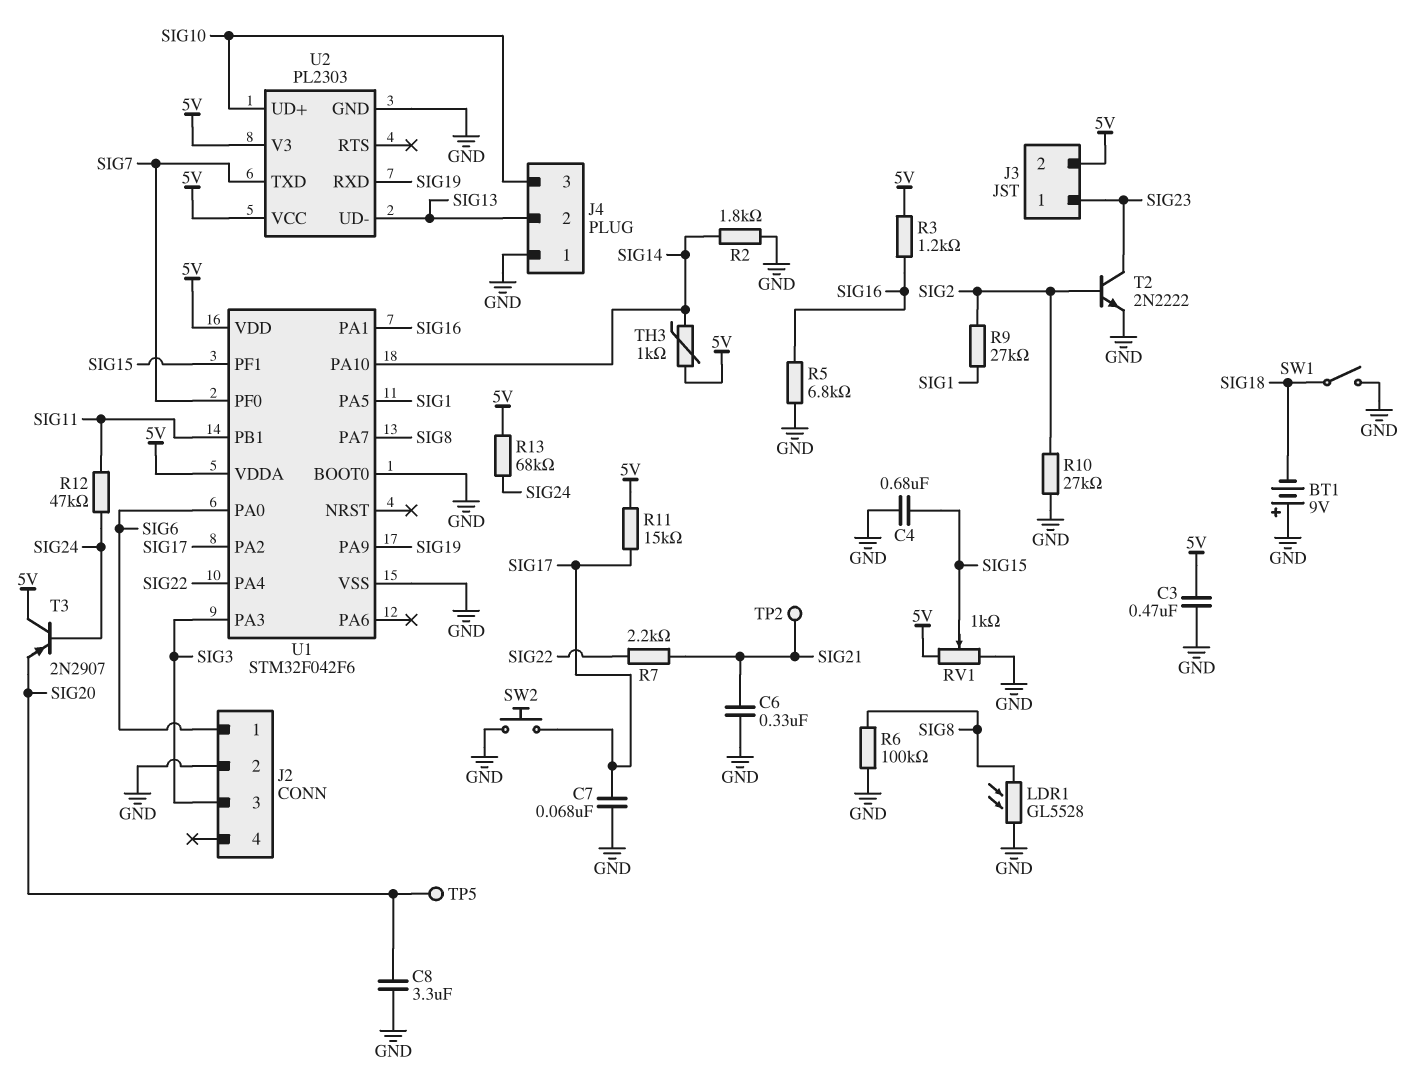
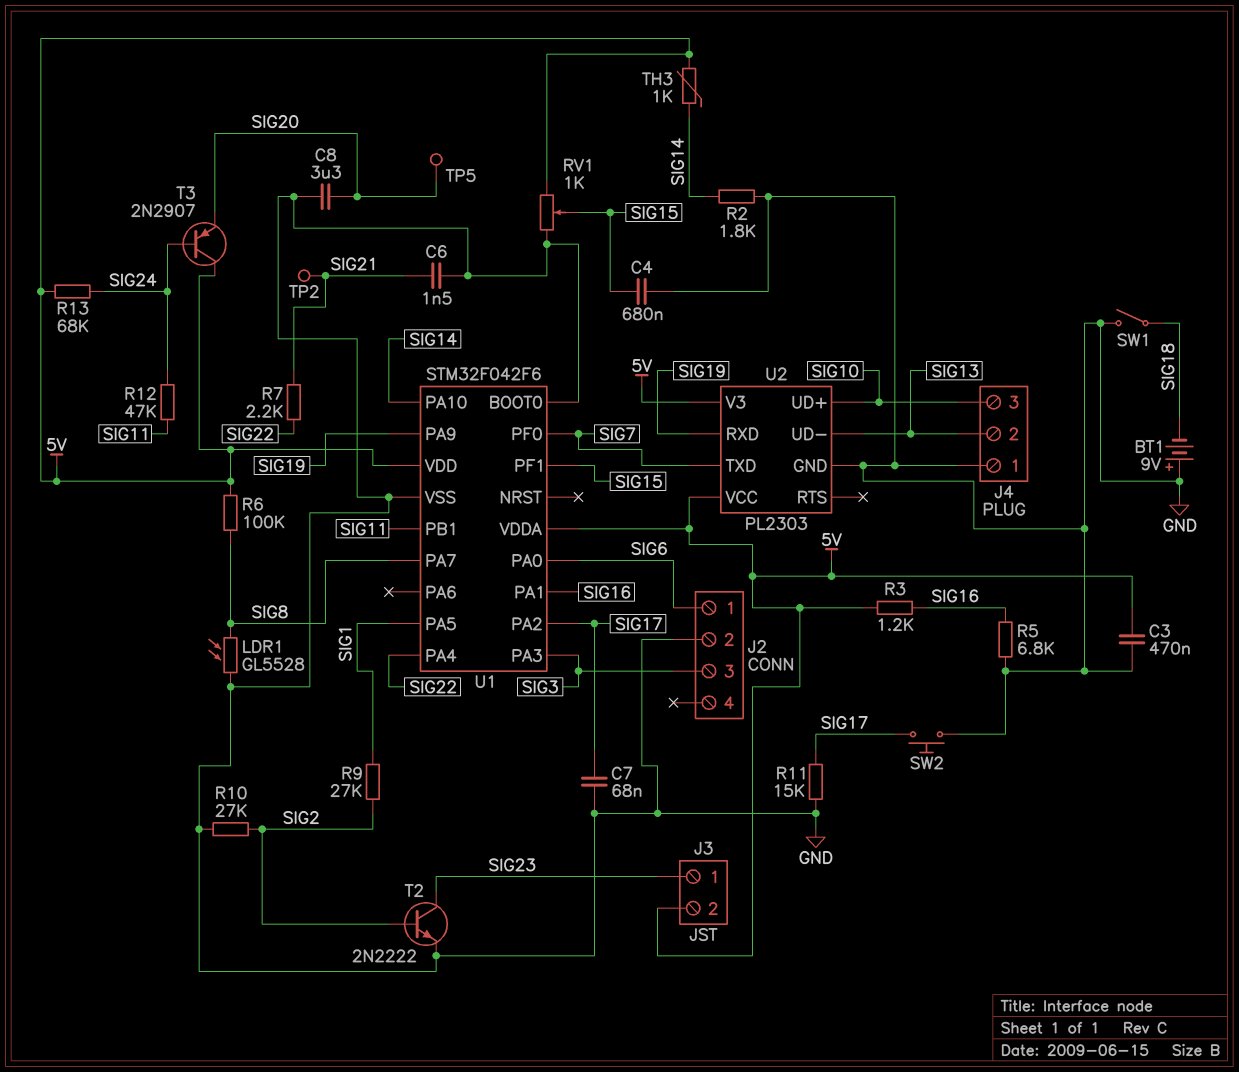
C6: 330nF (GND, SIG21) -> 1.5nF (GND, SIG21)
R6: 100k (GND, SIG8) -> 100k (5V, SIG8)
R11: 15k (5V, SIG17) -> 15k (GND, SIG17)

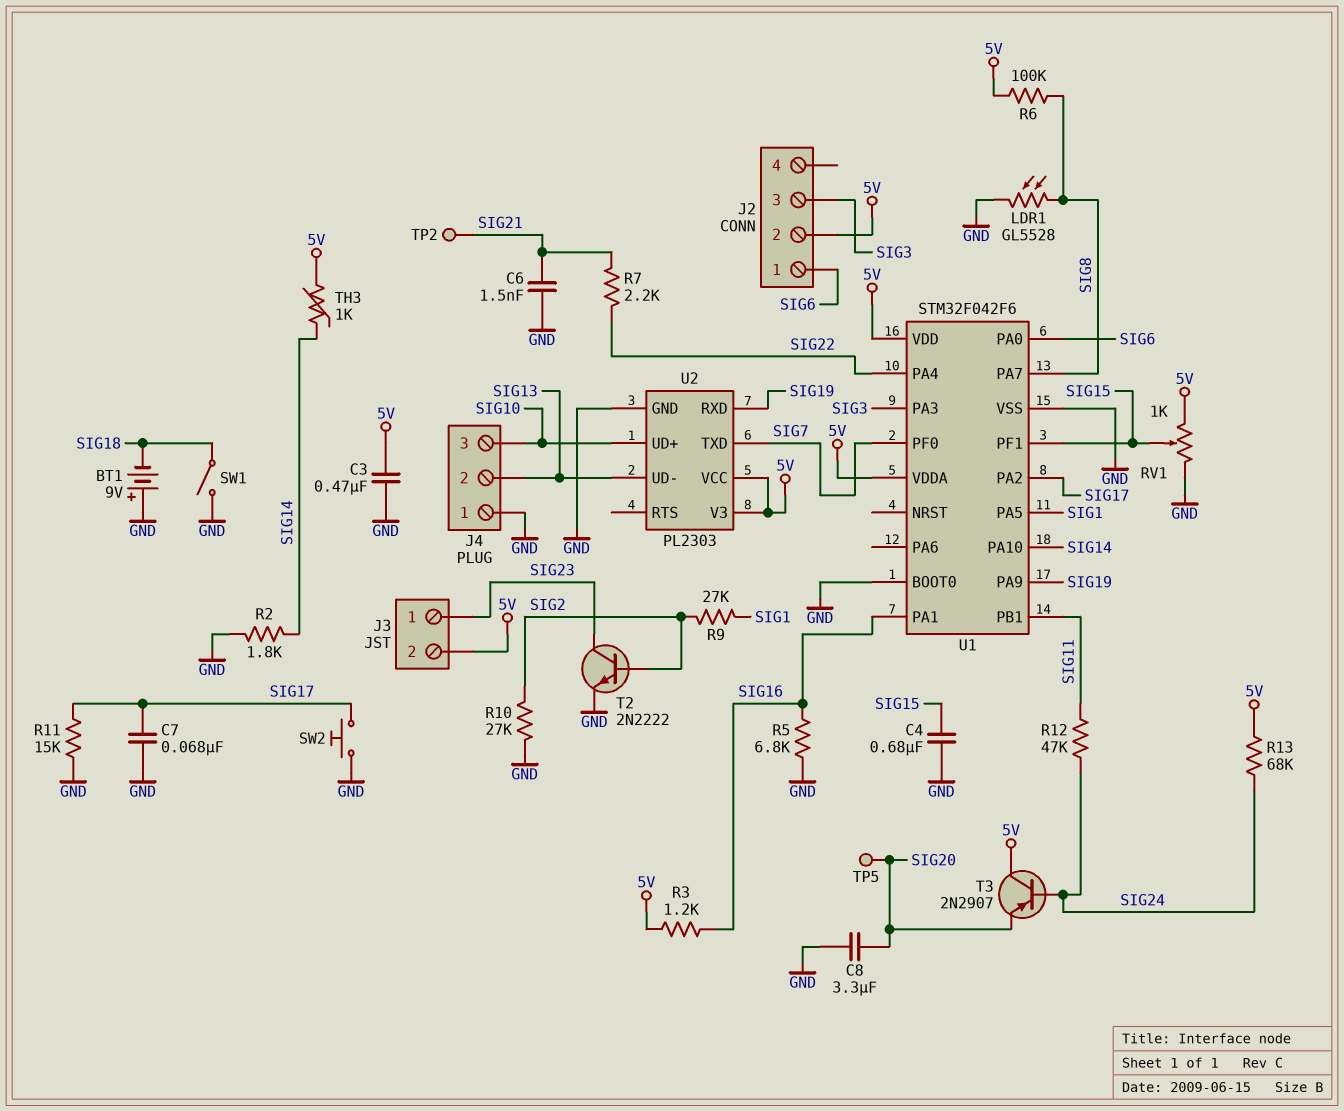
J2 pin 2: GND -> 5V

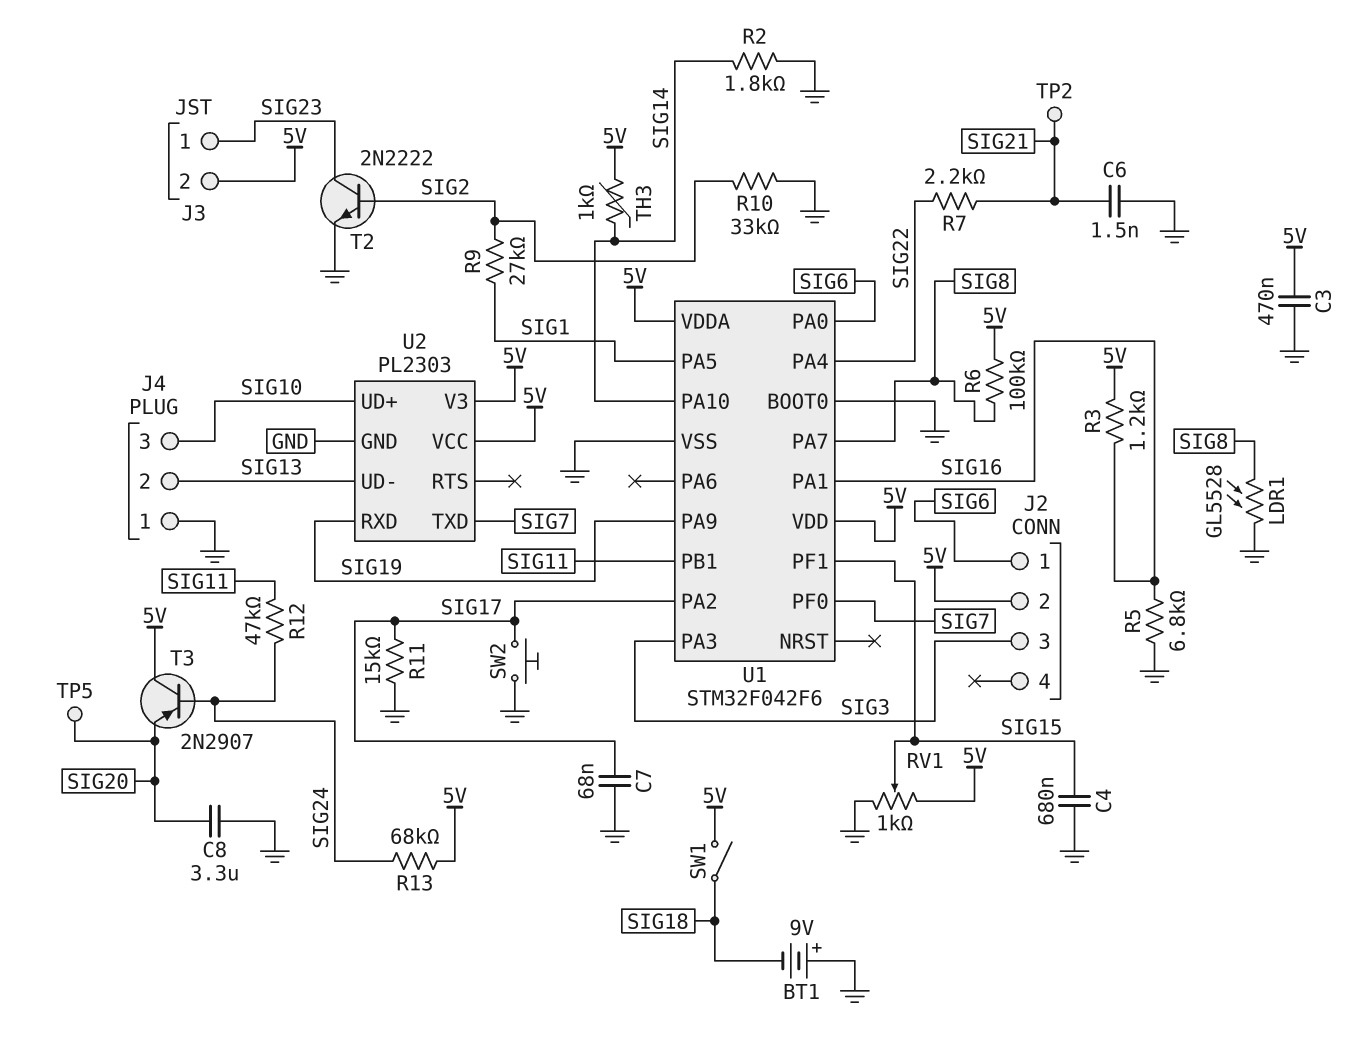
R10: 27k (GND, SIG2) -> 33k (GND, SIG2)
SW1: switch (GND, SIG18) -> switch (5V, SIG18)

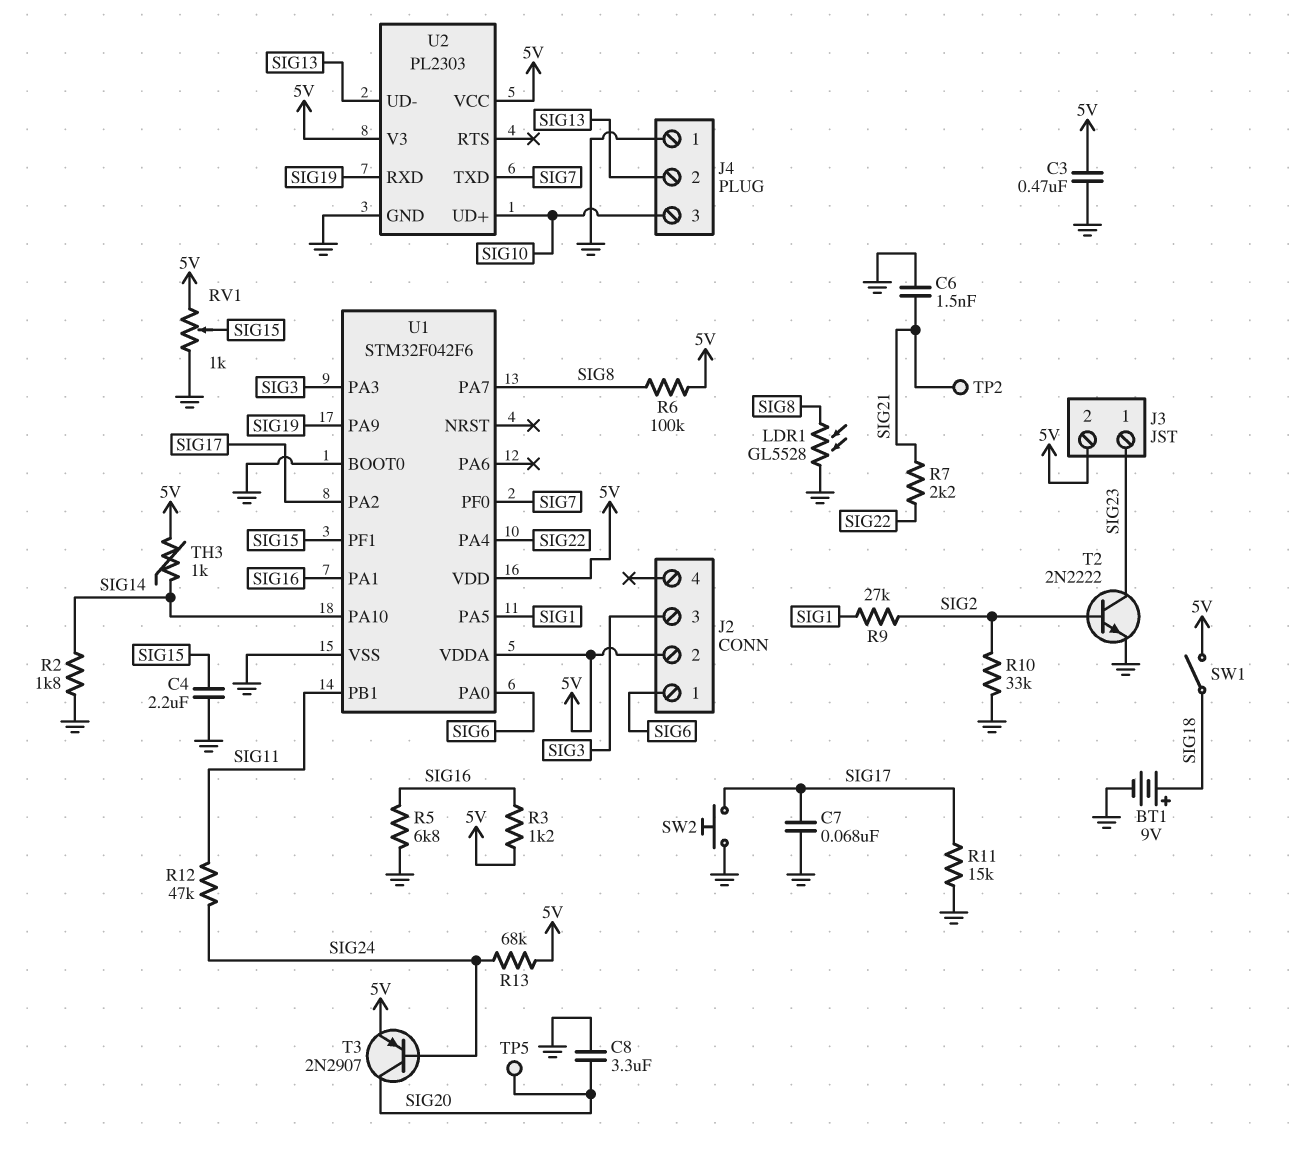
BT1: 9V (plus GND, minus SIG18) -> 9V (plus SIG18, minus GND)
C4: 680nF (GND, SIG15) -> 2.2uF (GND, SIG15)
T3: PNP 2N2907 (B SIG24, C 5V, E SIG20) -> PNP 2N2907 (B SIG24, C SIG20, E 5V)

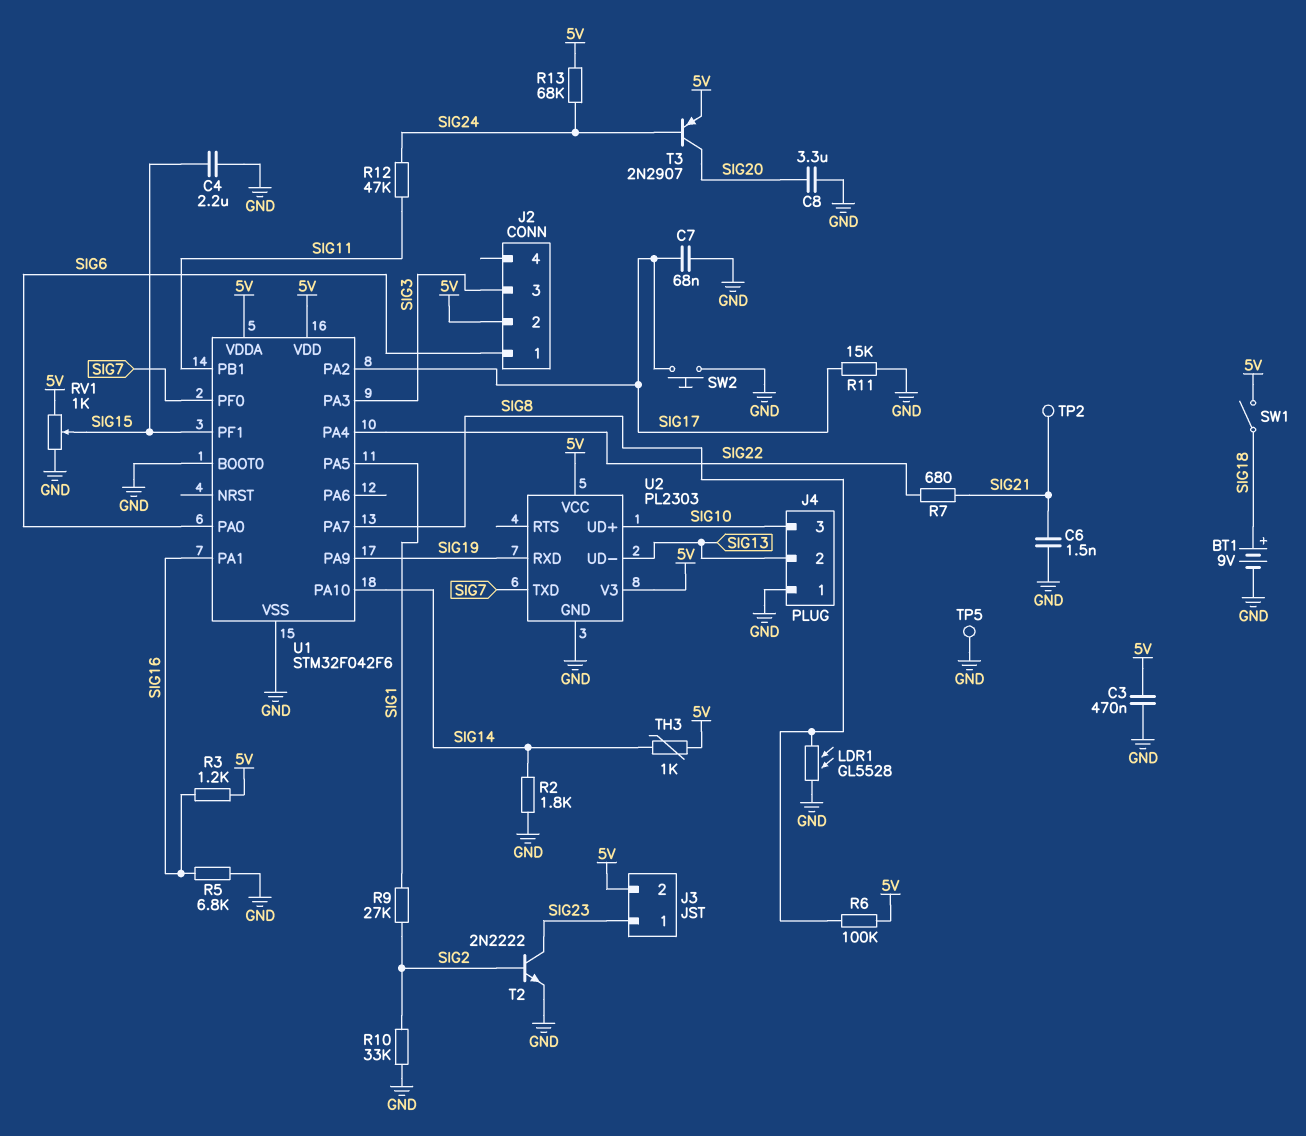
R7: 2.2k (SIG21, SIG22) -> 680 (SIG21, SIG22)
TP5: test point (SIG20) -> test point (GND)

